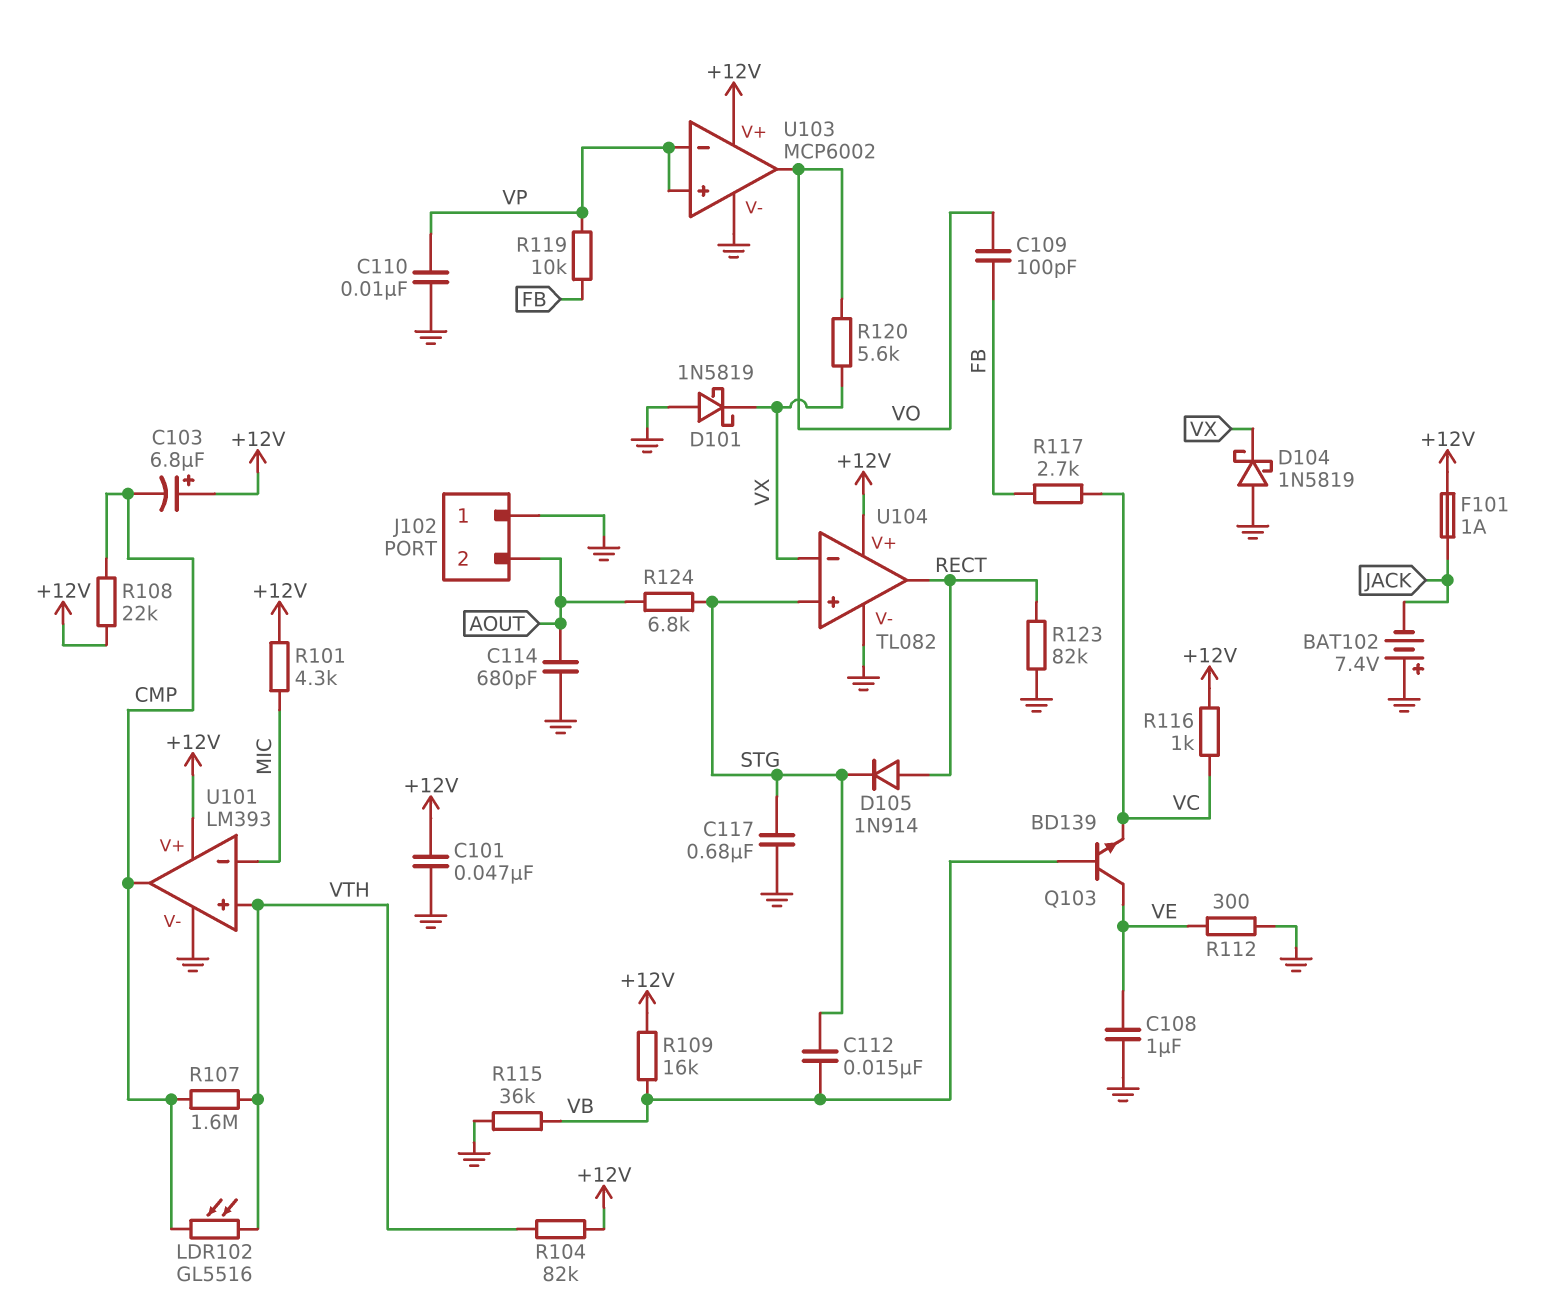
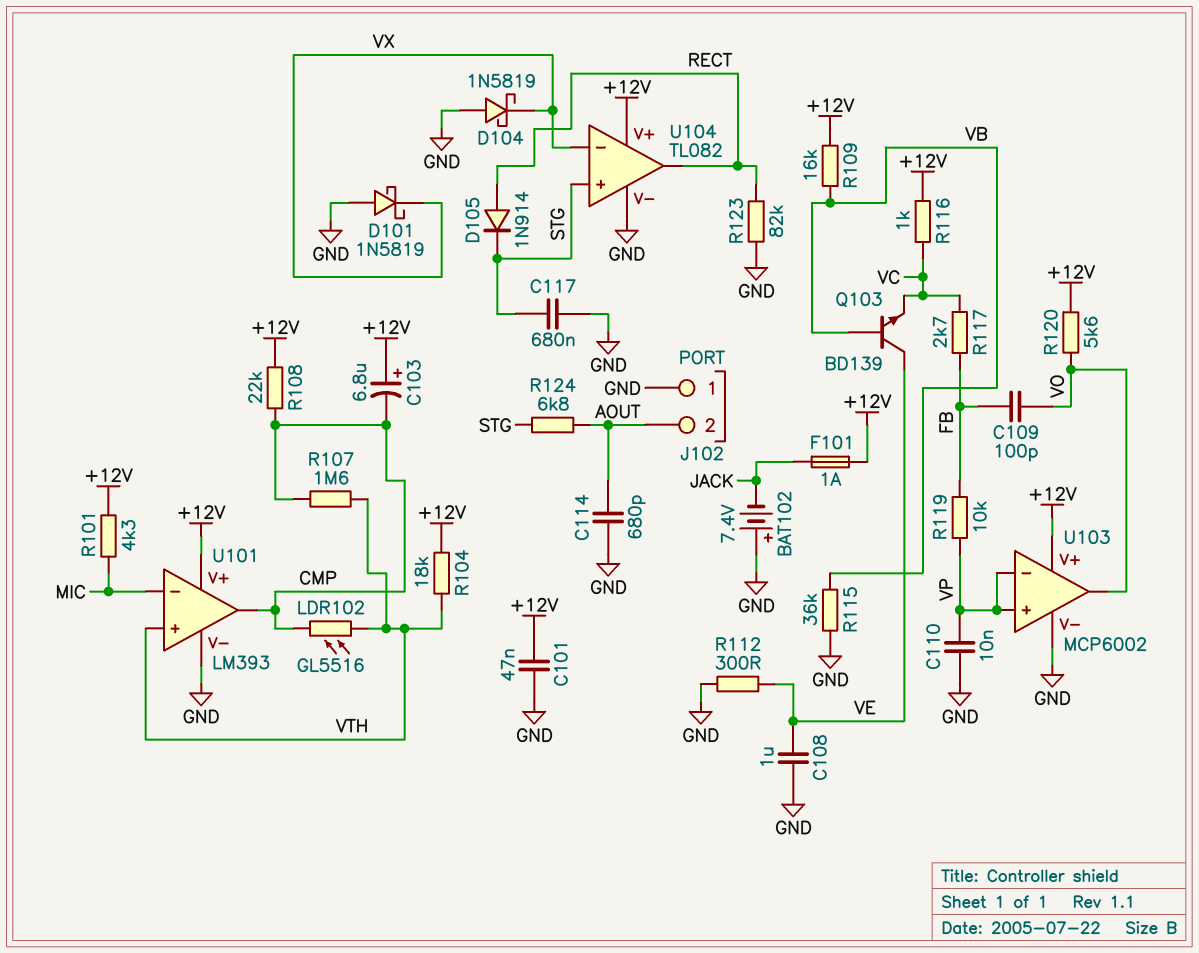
C112: 15nF (STG, VB) -> none
R104: 82k (+12V, VTH) -> 18k (+12V, VTH)
R120: 5.6k (VO, VX) -> 5.6k (+12V, VO)

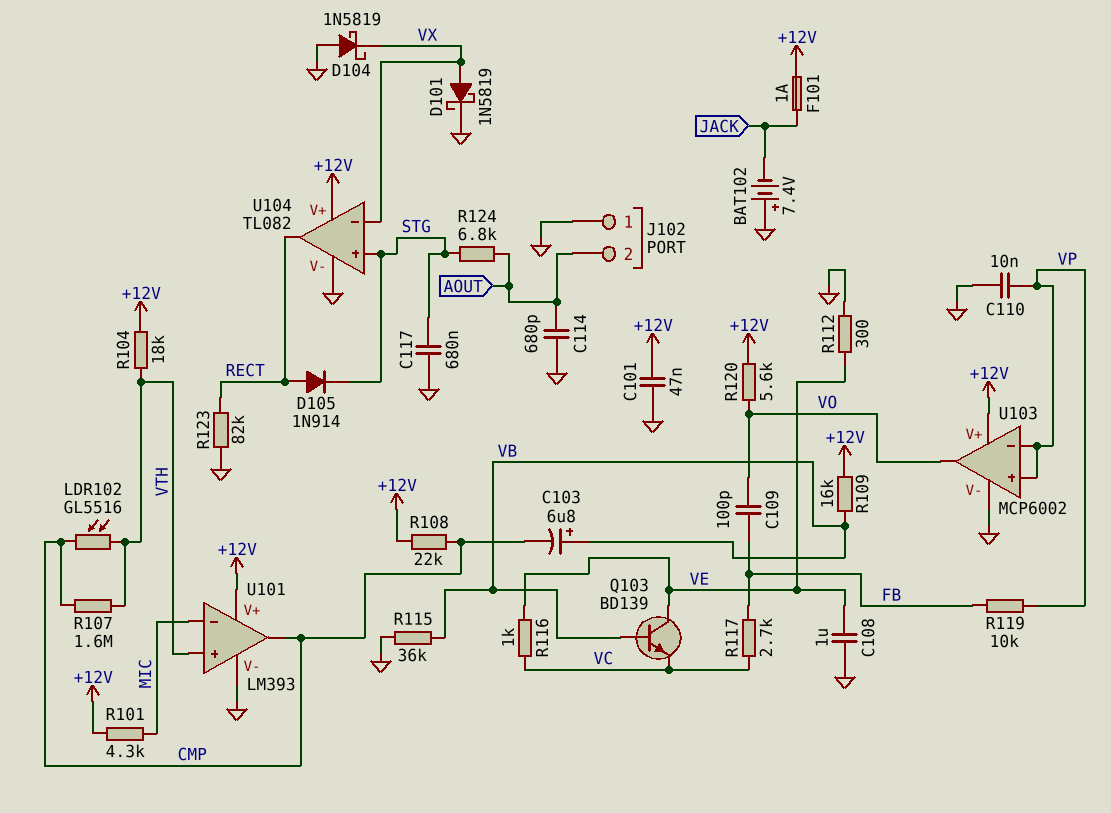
C103: 6.8uF (plus +12V, minus CMP) -> 6.8uF (plus VB, minus CMP)
D101: schottky 1N5819 (A GND, K VX) -> schottky 1N5819 (A VX, K GND)
R116: 1k (+12V, VC) -> 1k (VC, VE)

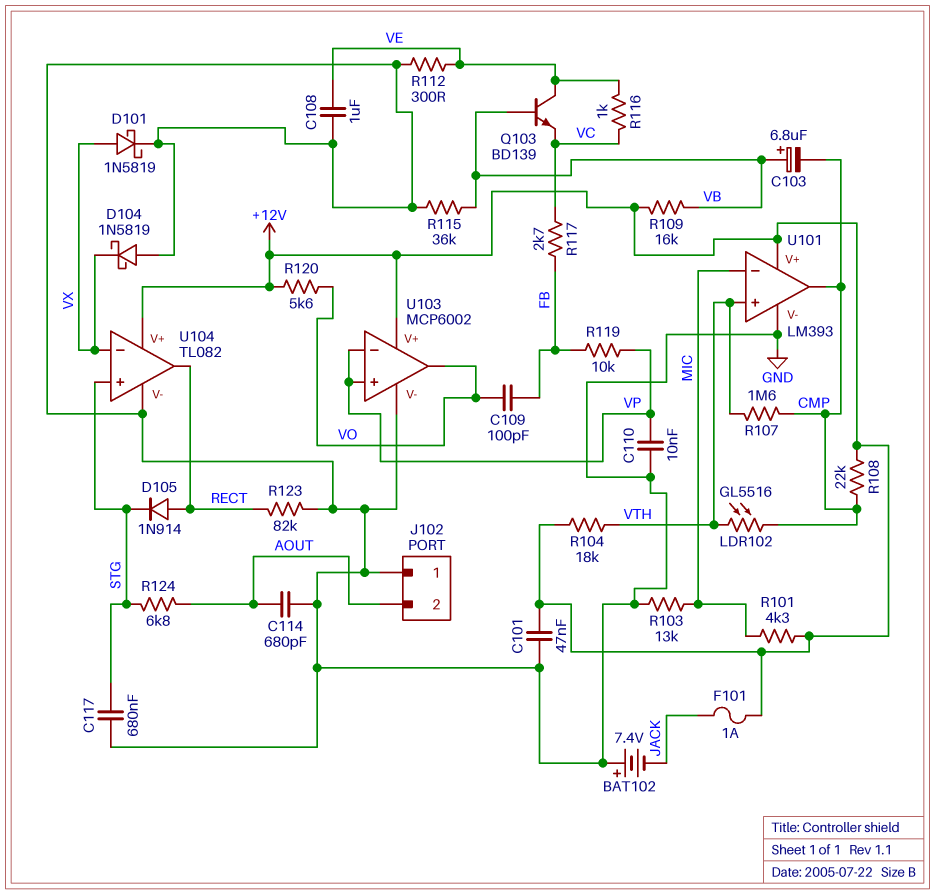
R103: none -> 13k (GND, MIC)

